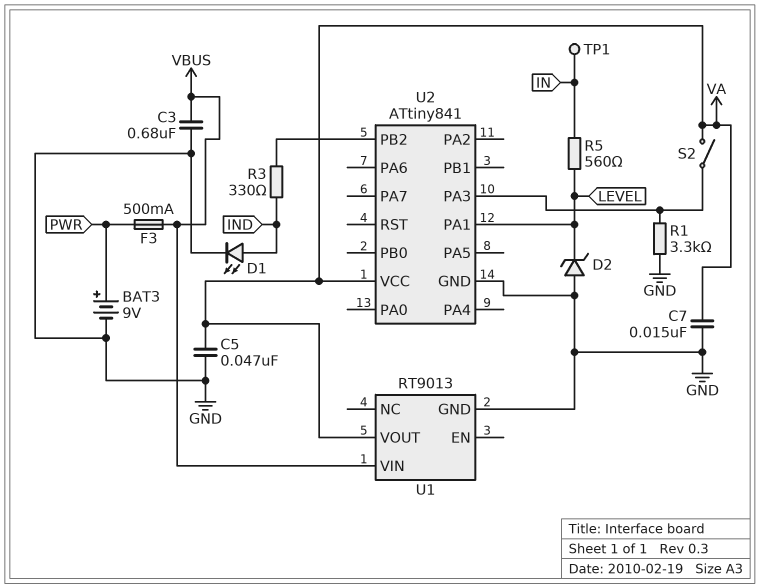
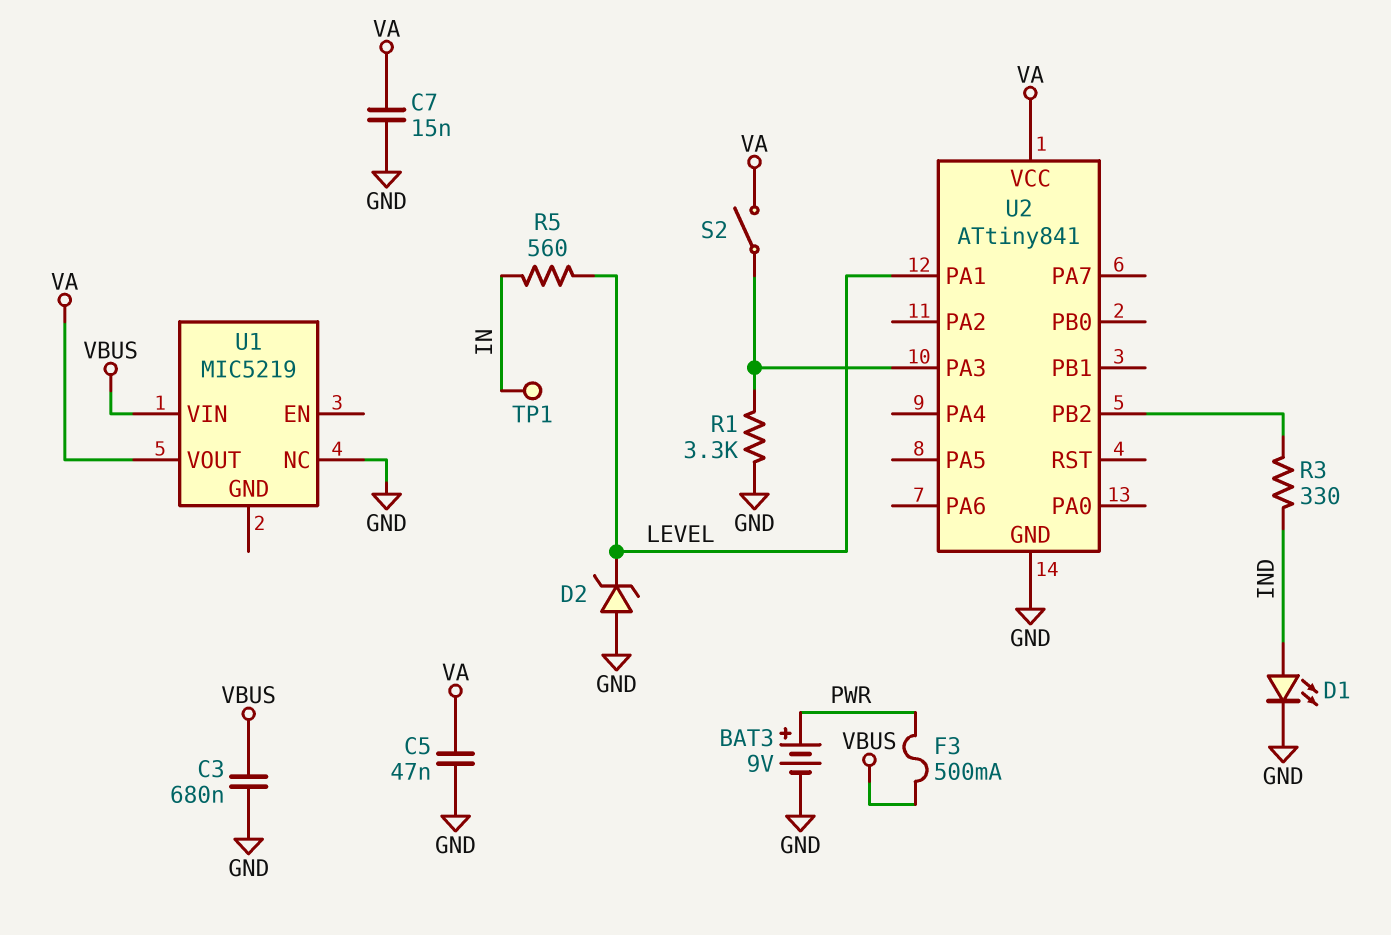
U1: RT9013 -> MIC5219
U1 pin GND: GND -> none
U1 pin NC: none -> GND

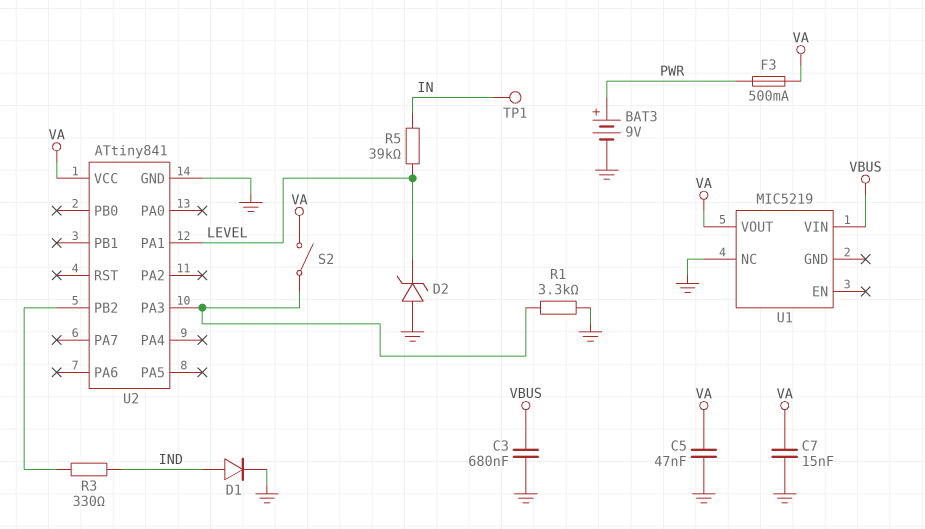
D1: LED (A IND, K GND) -> diode (A IND, K GND)
F3: 500mA (PWR, VBUS) -> 500mA (PWR, VA)
R5: 560 (IN, LEVEL) -> 39k (IN, LEVEL)

